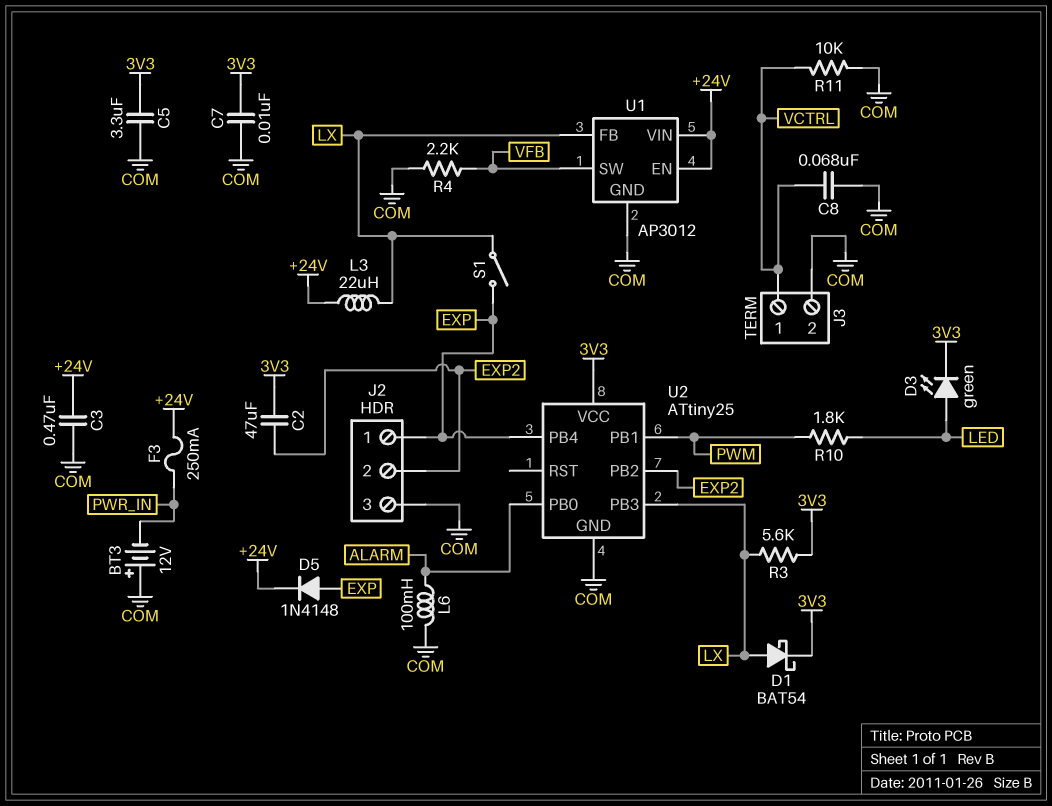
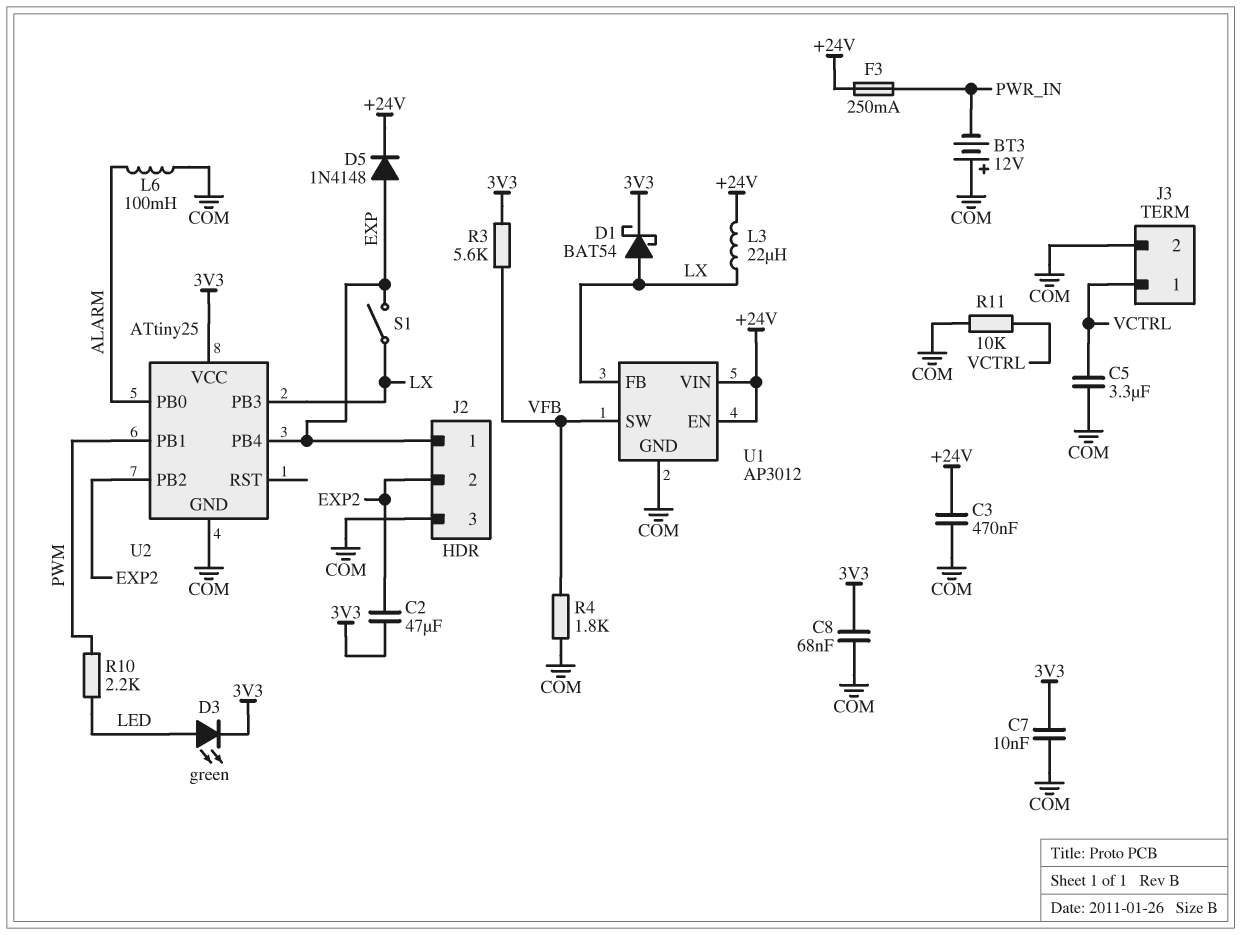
C5: 3.3uF (3V3, COM) -> 3.3uF (COM, VCTRL)
C8: 68nF (COM, VCTRL) -> 68nF (3V3, COM)
R3: 5.6k (3V3, LX) -> 5.6k (3V3, VFB)
R4: 2.2k (COM, VFB) -> 1.8k (COM, VFB)
R10: 1.8k (LED, PWM) -> 2.2k (LED, PWM)

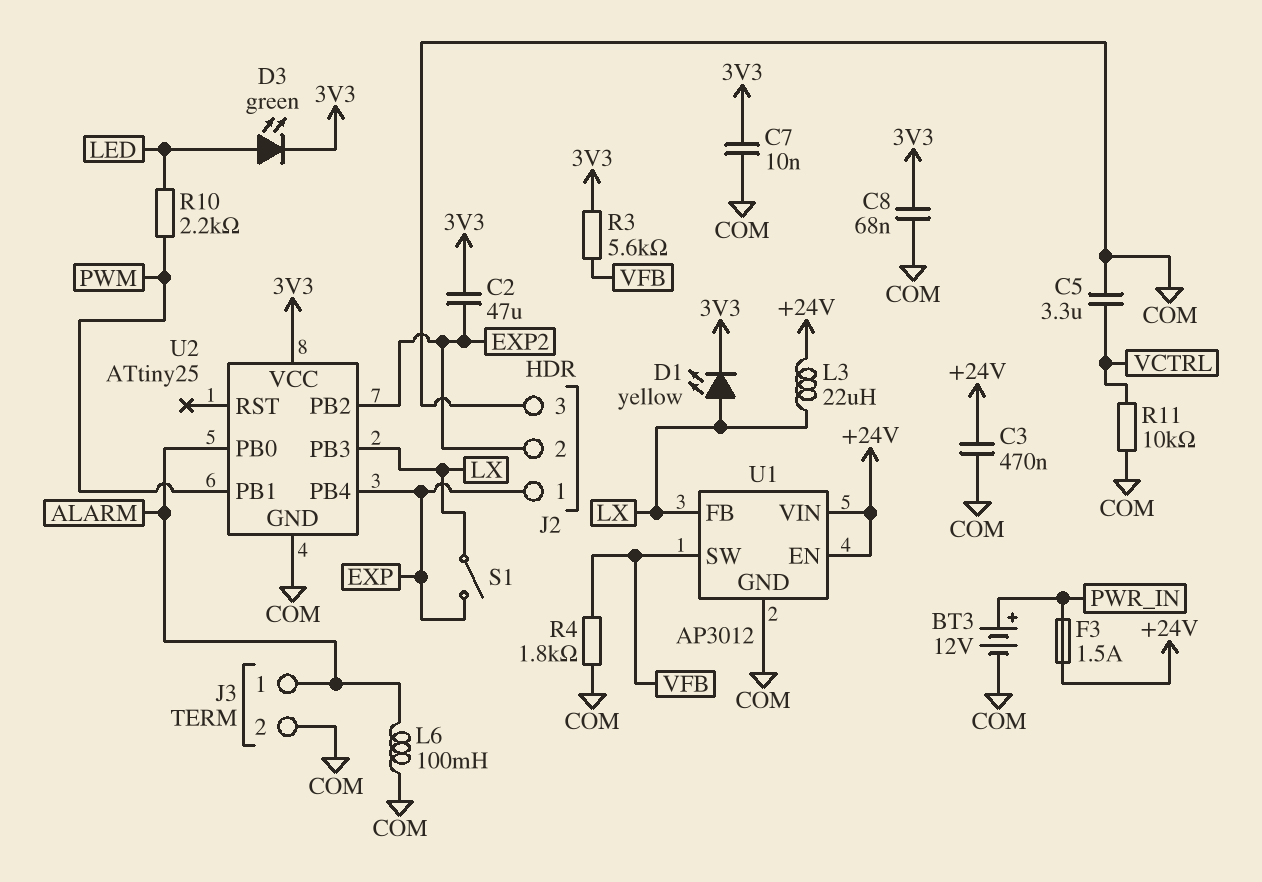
BT3: 12V (plus COM, minus PWR_IN) -> 12V (plus PWR_IN, minus COM)
D1: schottky BAT54 (A LX, K 3V3) -> LED yellow (A LX, K 3V3)
D5: diode 1N4148 (A EXP, K +24V) -> none
F3: 250mA (+24V, PWR_IN) -> 1.5A (+24V, PWR_IN)
J3 pin 1: VCTRL -> ALARM

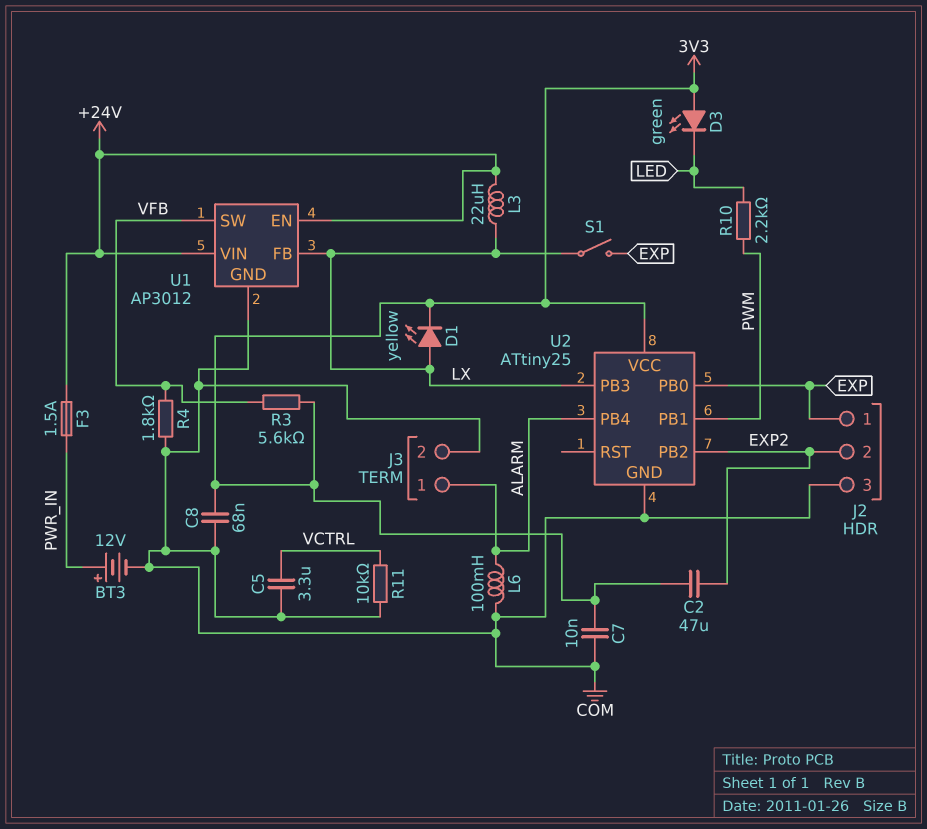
C3: 470nF (+24V, COM) -> none
D3: LED green (A LED, K 3V3) -> LED green (A 3V3, K LED)
U2 pin PB0: ALARM -> EXP
U2 pin PB4: EXP -> ALARM

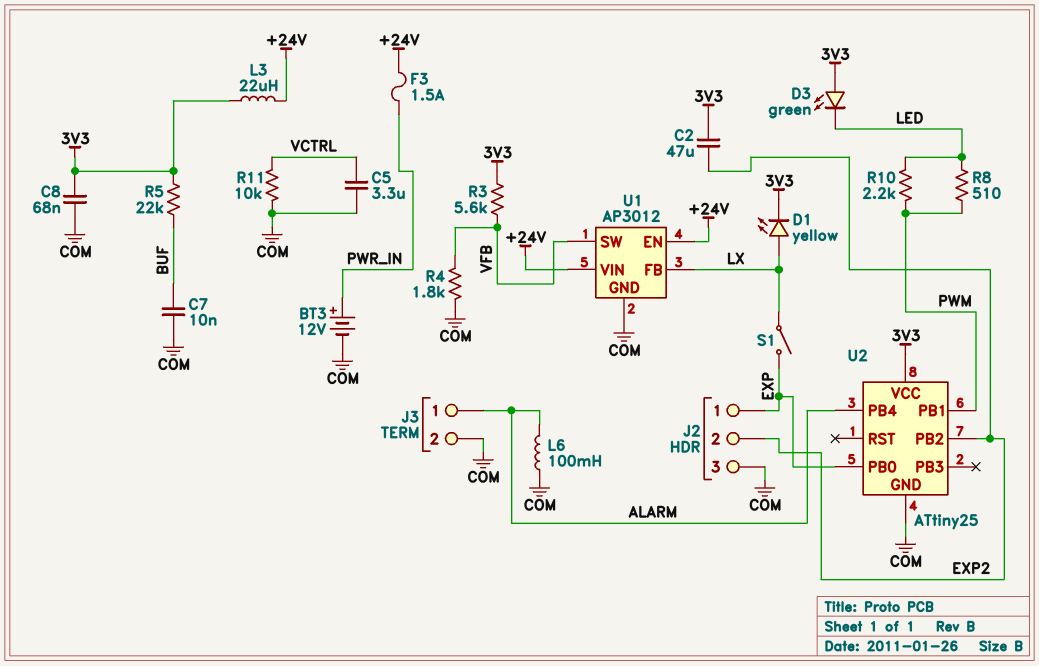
C7: 10nF (3V3, COM) -> 10nF (BUF, COM)
L3: 22uH (+24V, LX) -> 22uH (+24V, 3V3)
R5: none -> 22k (3V3, BUF)
R8: none -> 510 (LED, PWM)
U2 pin PB3: LX -> none

